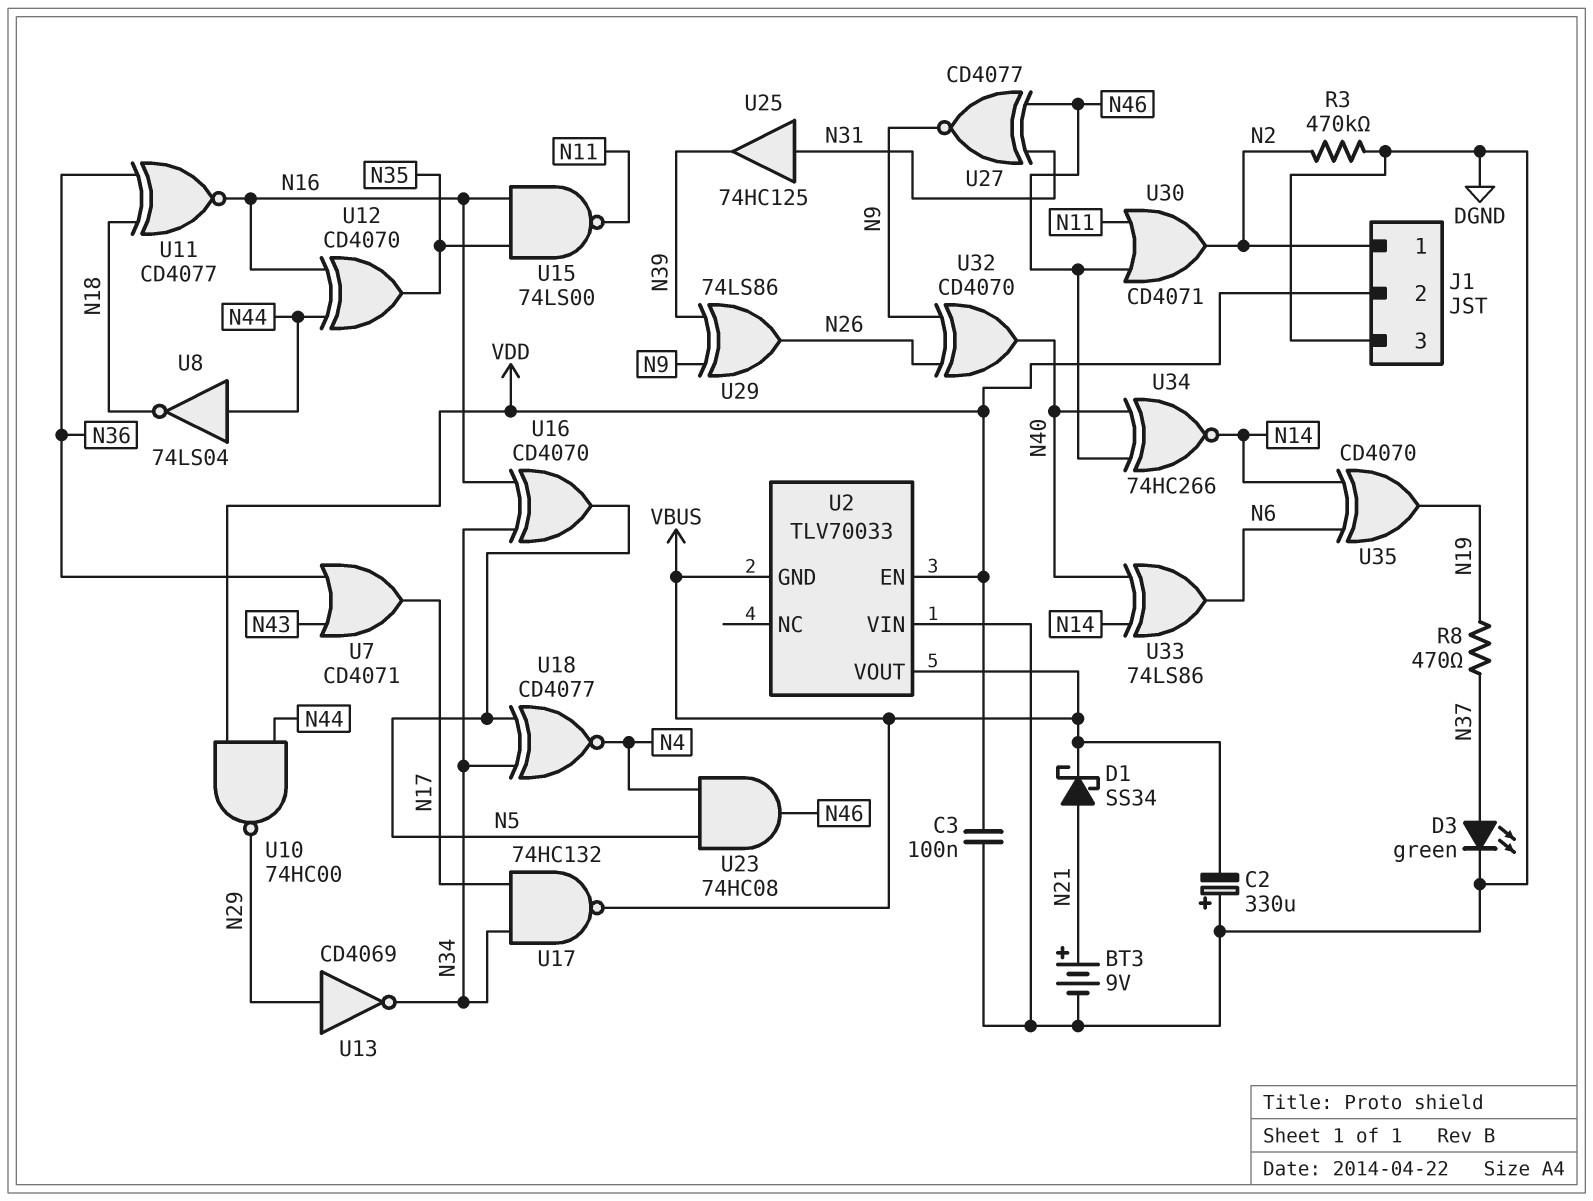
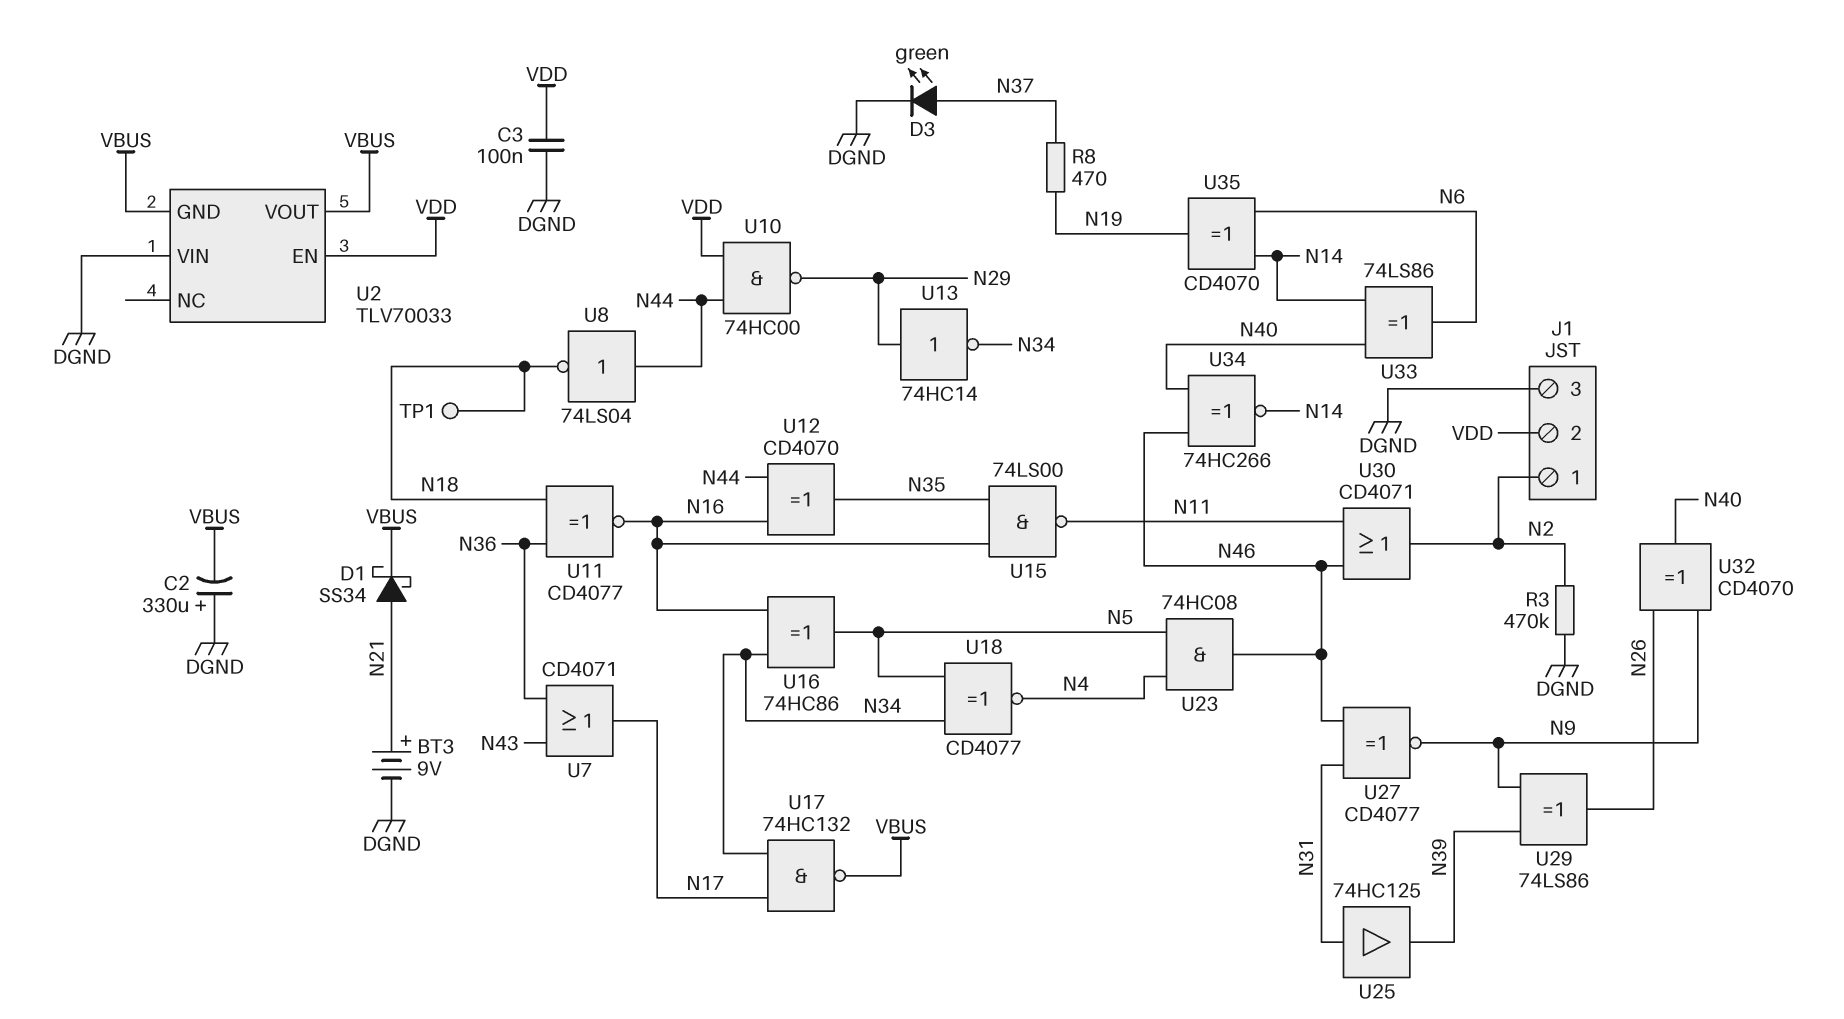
TP1: none -> test point (N18)
U13: NOT CD4069 (in N29, out N34) -> NOT 74HC14 (in N29, out N34)
U16: XOR CD4070 (in N16, in N34, out N5) -> XOR 74HC86 (in N16, in N34, out N5)

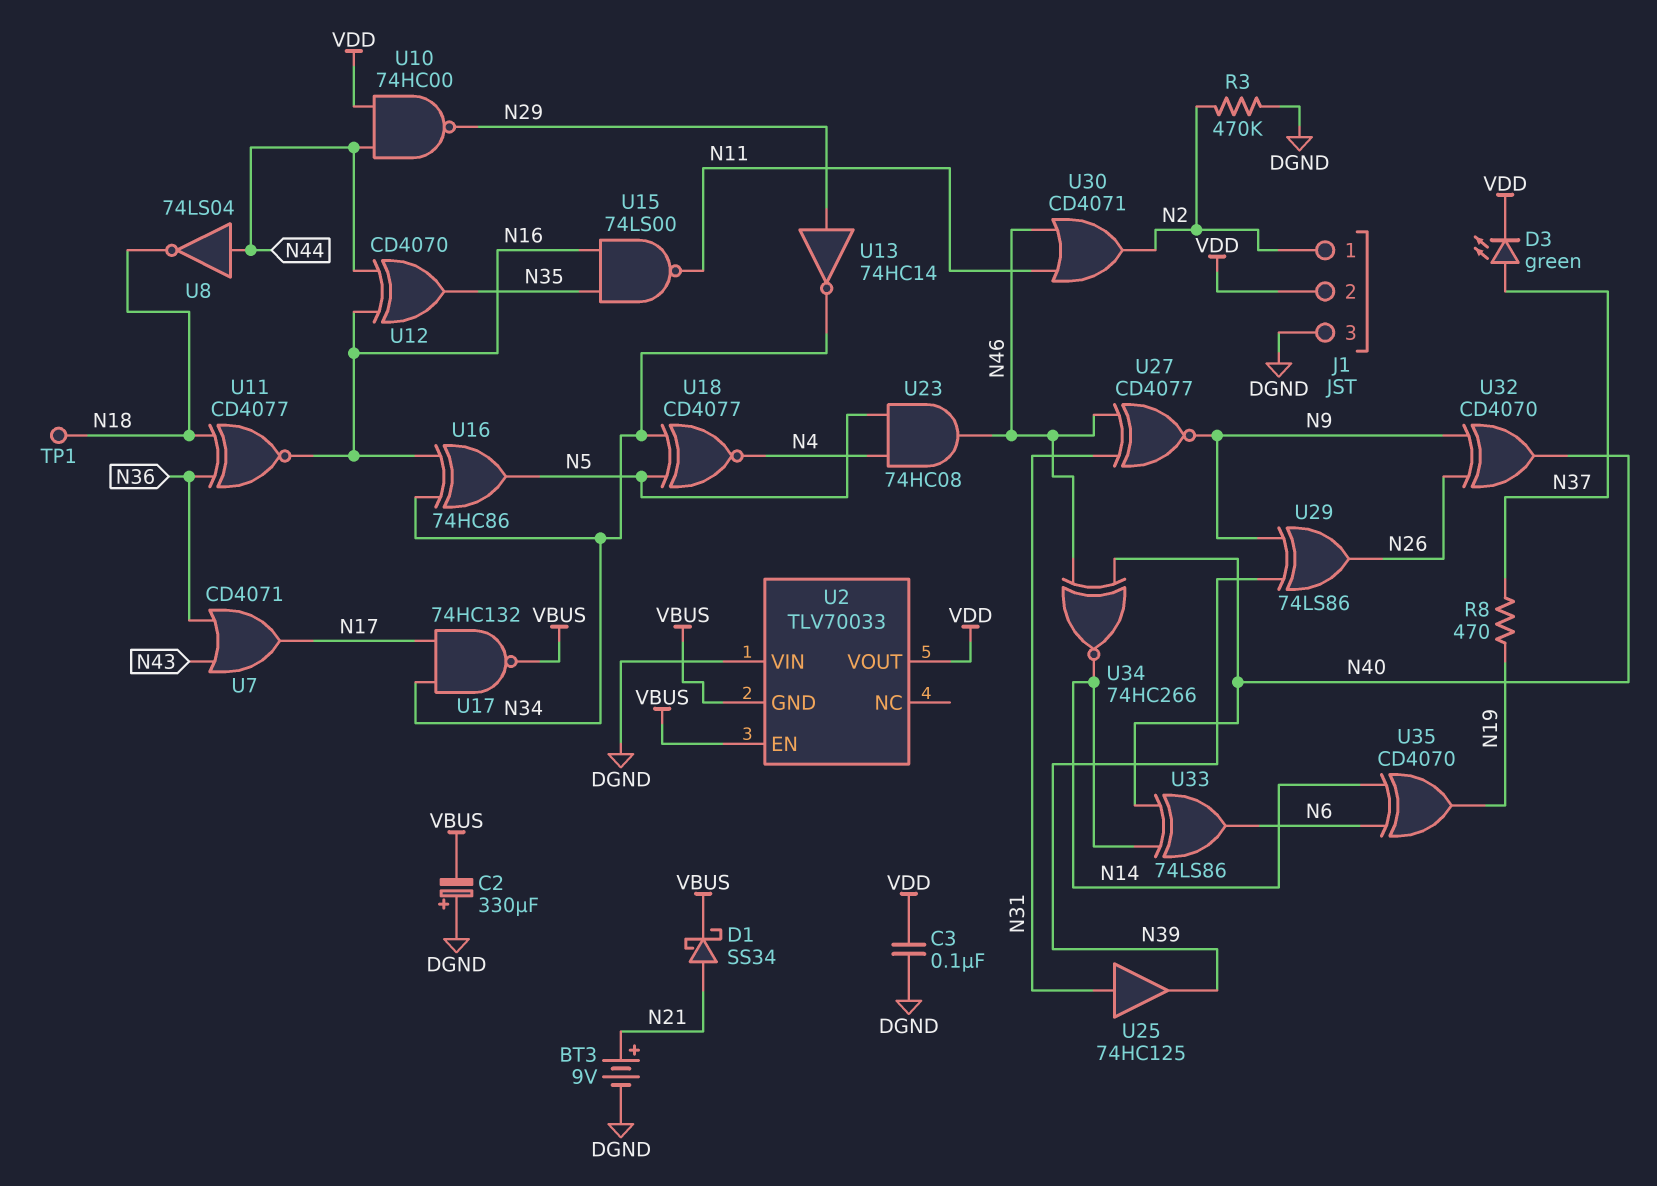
D3: LED green (A N37, K DGND) -> LED green (A N37, K VDD)
U2 pin EN: VDD -> VBUS
U2 pin VOUT: VBUS -> VDD

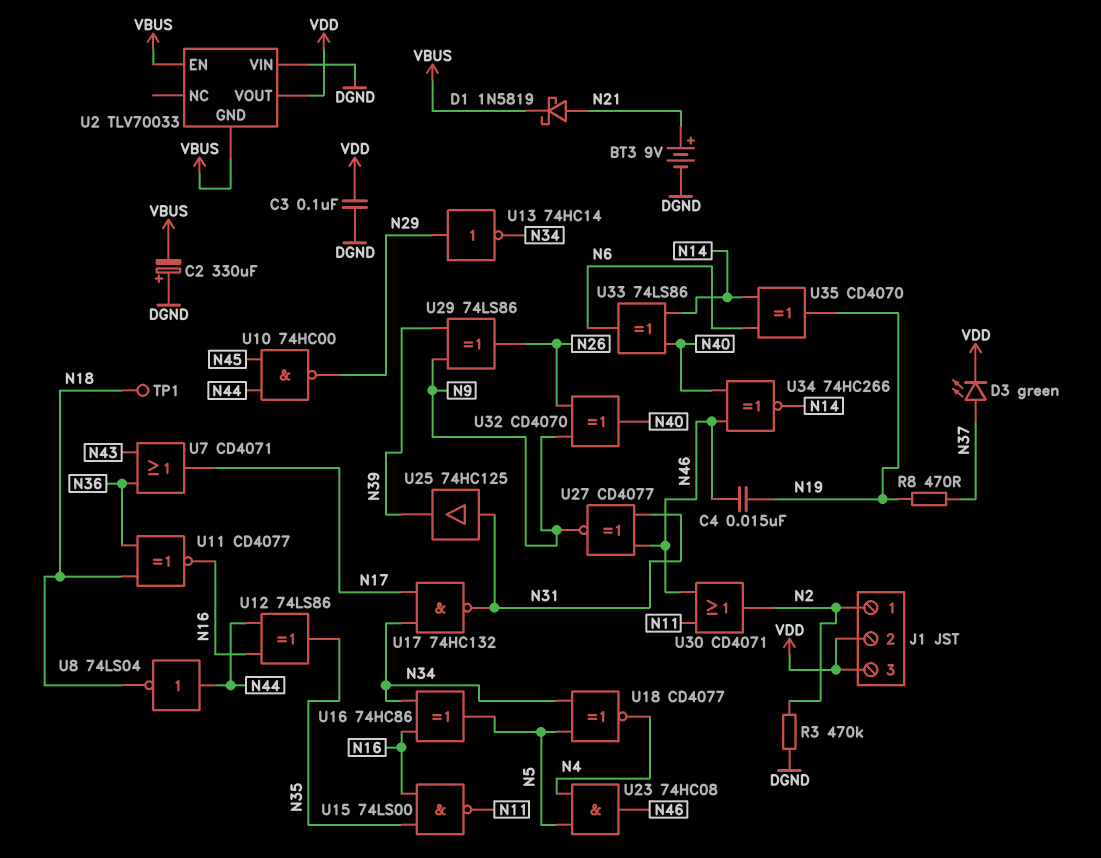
C4: none -> 15nF (N19, N46)
D1: schottky SS34 (A N21, K VBUS) -> schottky 1N5819 (A N21, K VBUS)
J1 pin 3: DGND -> VDD
U10: NAND 74HC00 (in N44, in VDD, out N29) -> NAND 74HC00 (in N44, in N45, out N29)
U12: XOR CD4070 (in N16, in N44, out N35) -> XOR 74LS86 (in N16, in N44, out N35)
U17: NAND 74HC132 (in N17, in N34, out VBUS) -> NAND 74HC132 (in N17, in N34, out N31)

